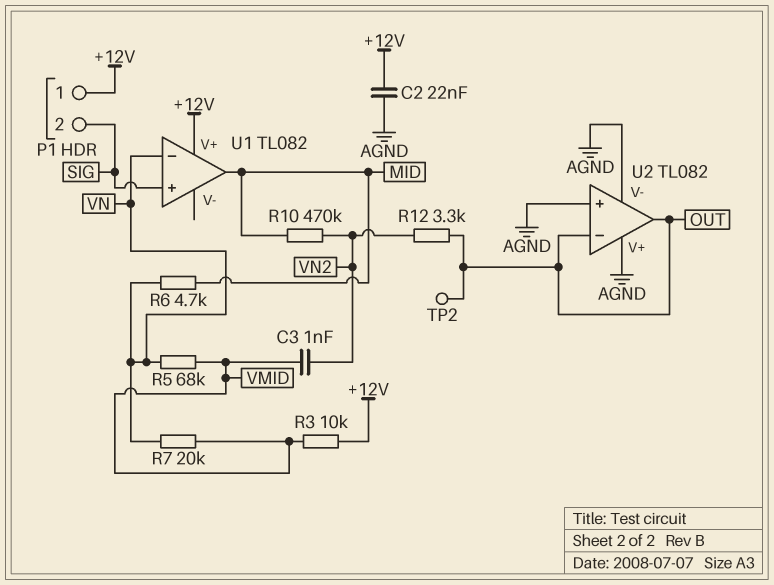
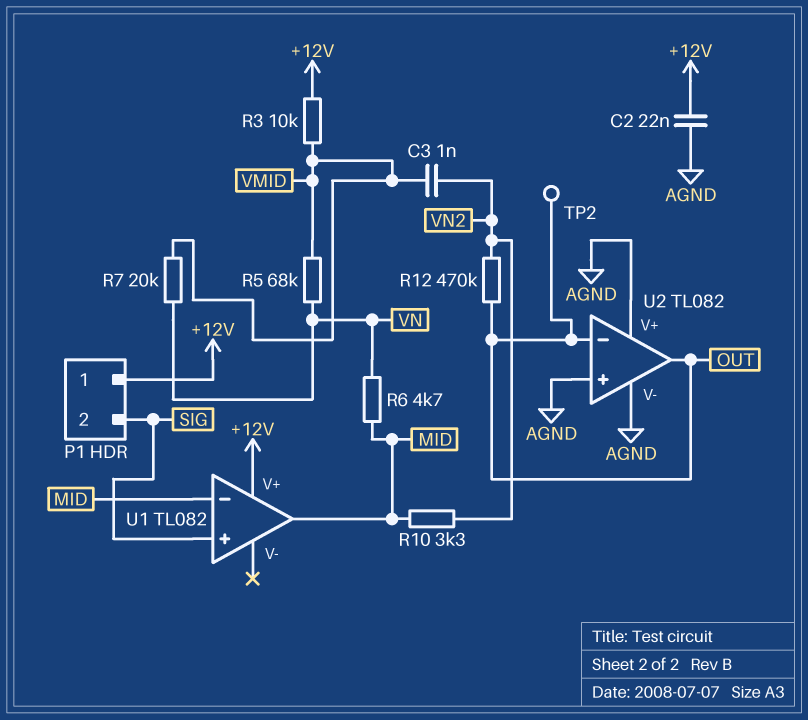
R10: 470k (MID, VN2) -> 3.3k (MID, VN2)
R12: 3.3k (OUT, VN2) -> 470k (OUT, VN2)
U1 pin in-: VN -> MID

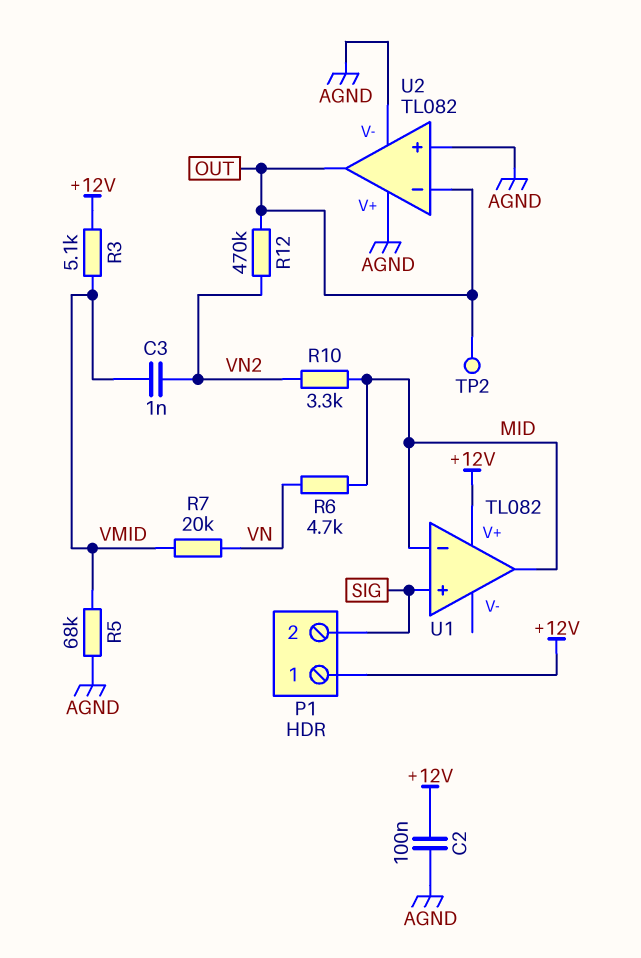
C2: 22nF (+12V, AGND) -> 100nF (+12V, AGND)
R3: 10k (+12V, VMID) -> 5.1k (+12V, VMID)
R5: 68k (VMID, VN) -> 68k (AGND, VMID)

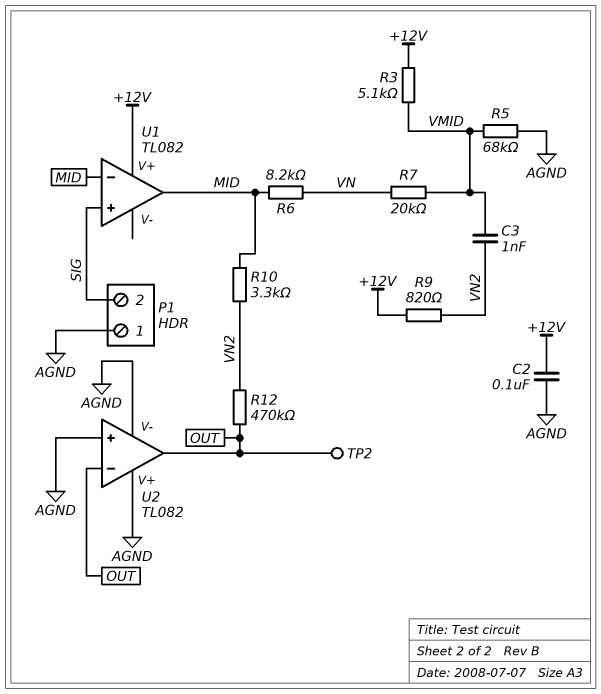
P1 pin 1: +12V -> AGND
R6: 4.7k (MID, VN) -> 8.2k (MID, VN)
R9: none -> 820 (+12V, VN2)

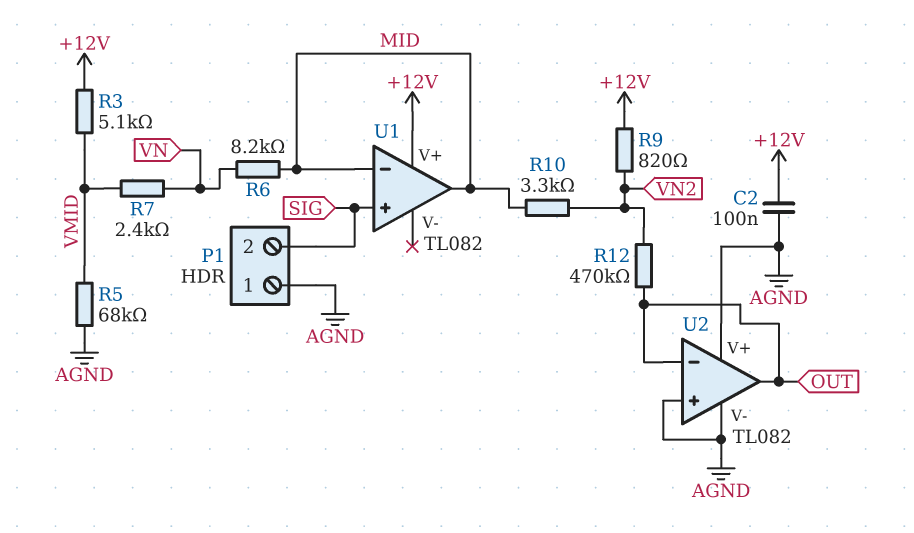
C3: 1nF (VMID, VN2) -> none
R7: 20k (VMID, VN) -> 2.4k (VMID, VN)
TP2: test point (OUT) -> none

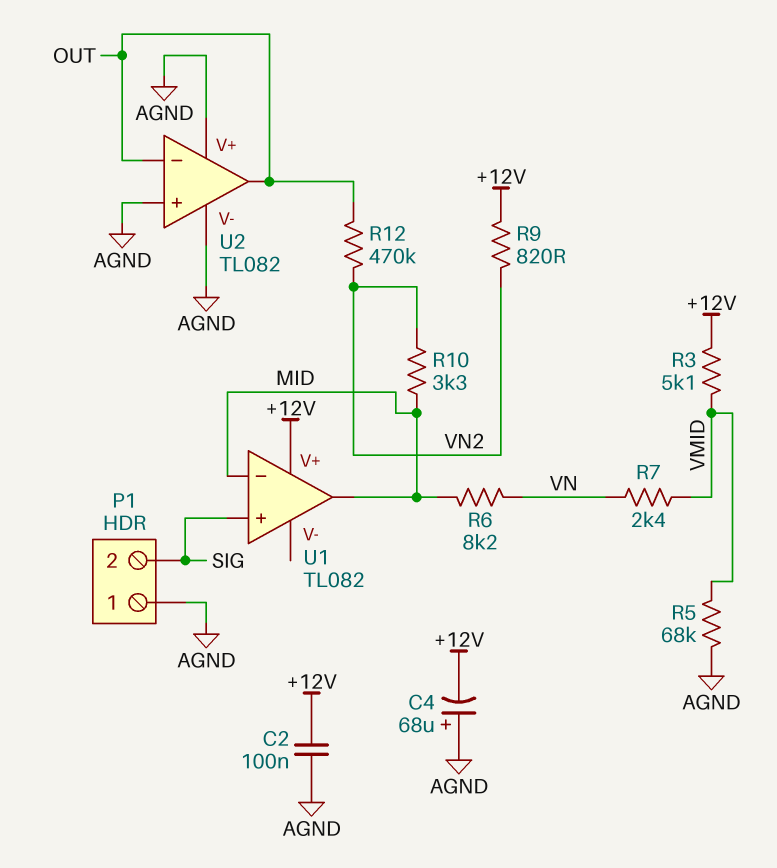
C4: none -> 68uF (plus AGND, minus +12V)

